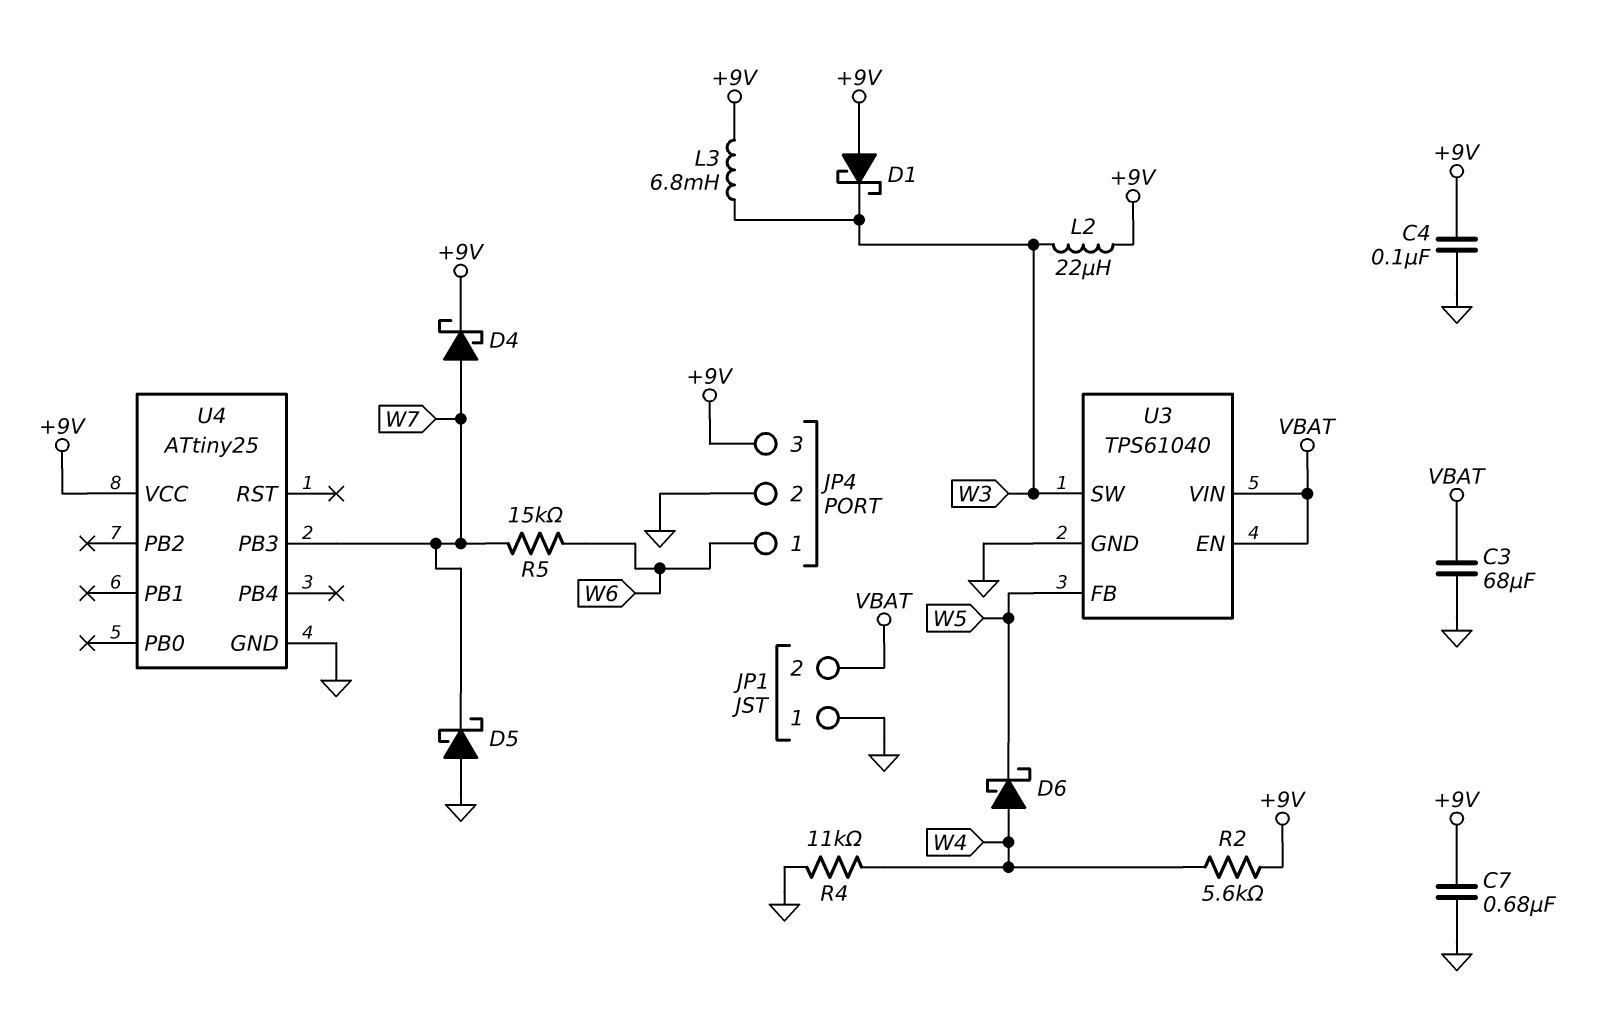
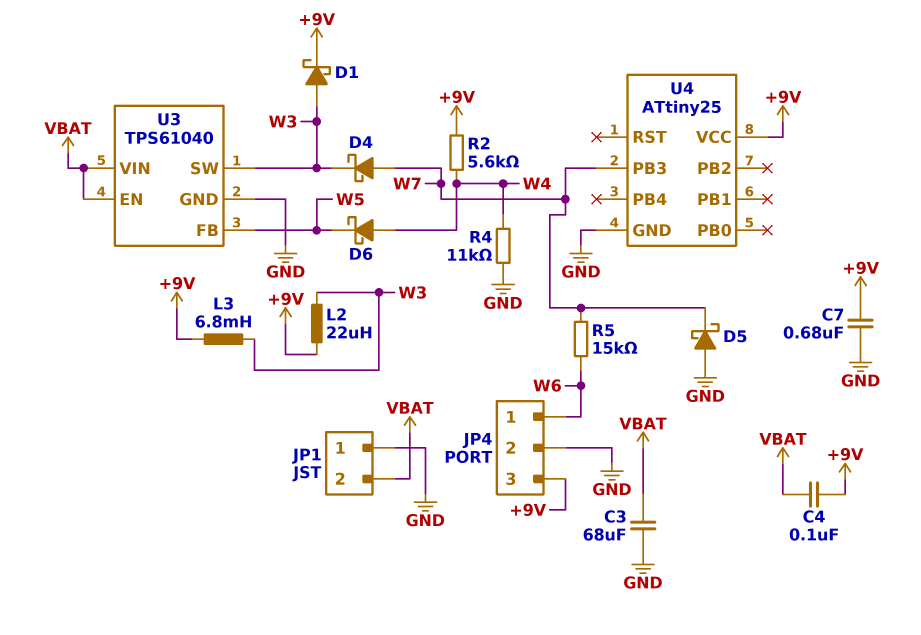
C4: 100nF (+9V, GND) -> 100nF (+9V, VBAT)
D1: schottky (A +9V, K W3) -> schottky (A W3, K +9V)
D4: schottky (A W7, K +9V) -> schottky (A W7, K W3)

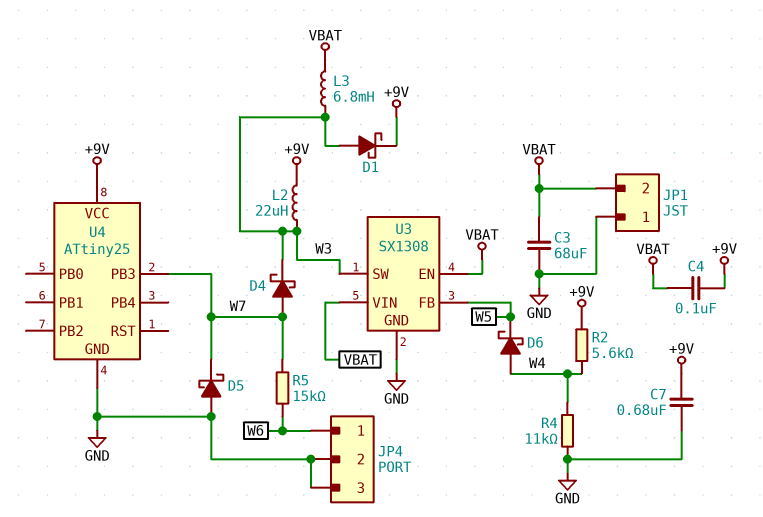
JP4 pin 3: +9V -> GND
L3: 6.8mH (+9V, W3) -> 6.8mH (VBAT, W3)
U3: TPS61040 -> SX1308

